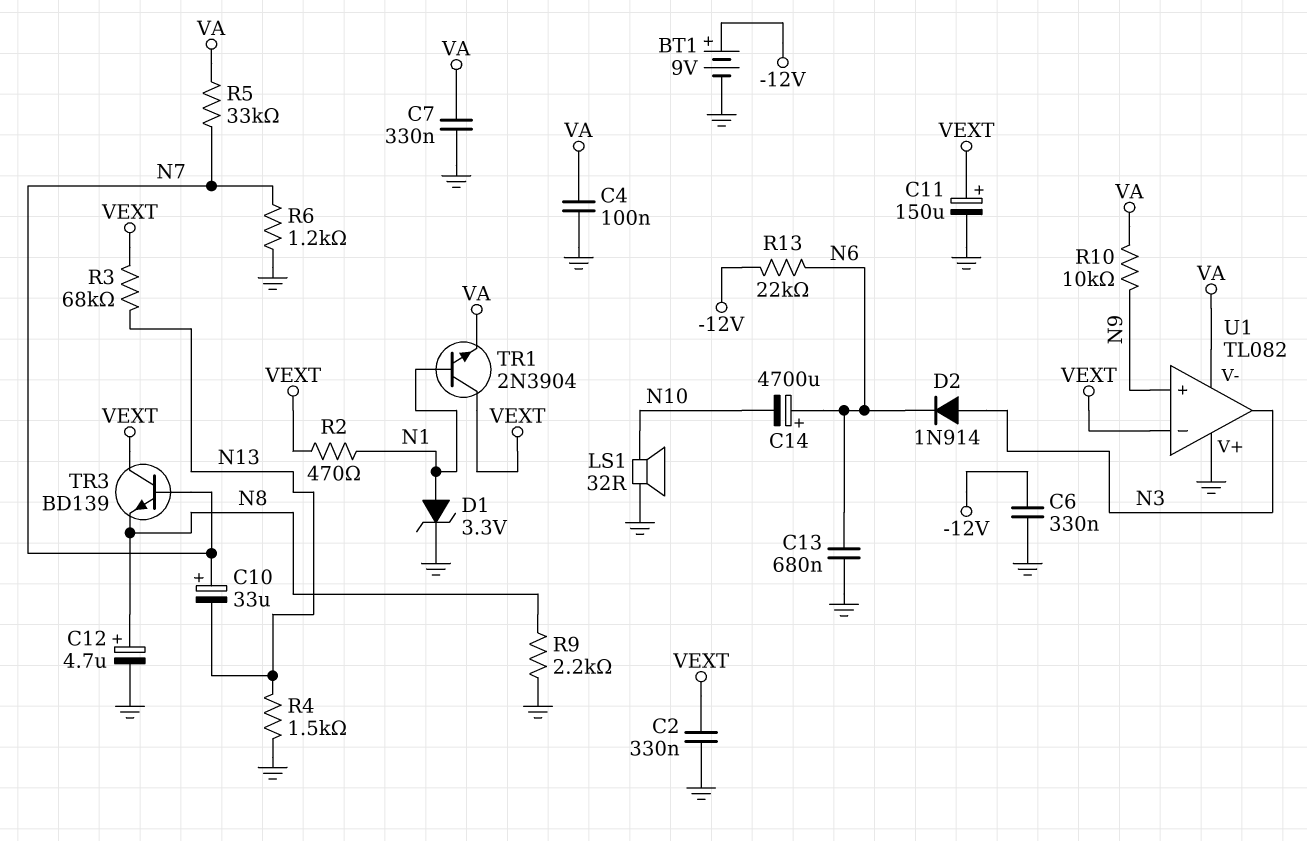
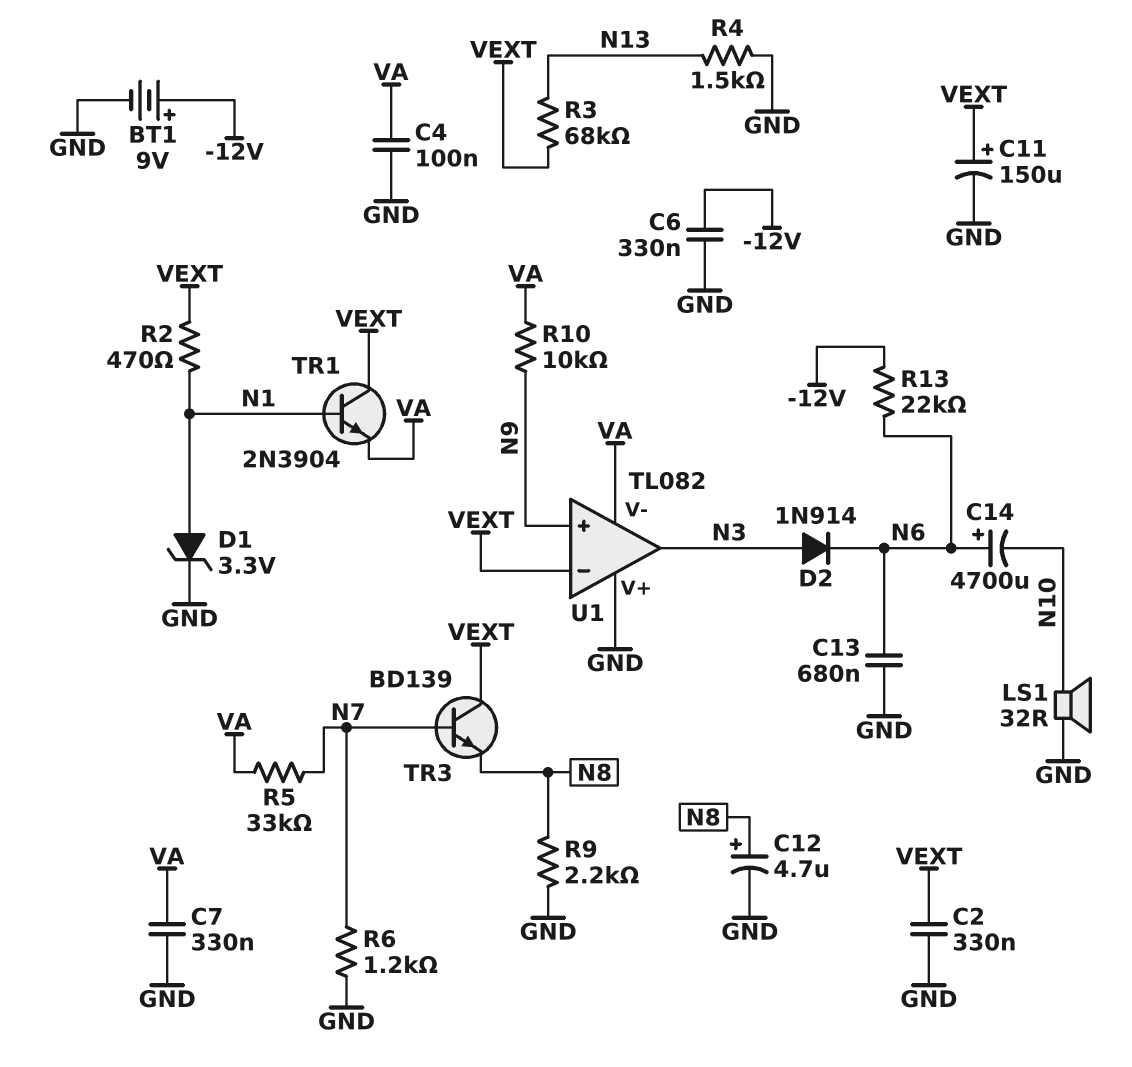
C10: 33uF (plus N7, minus N13) -> none

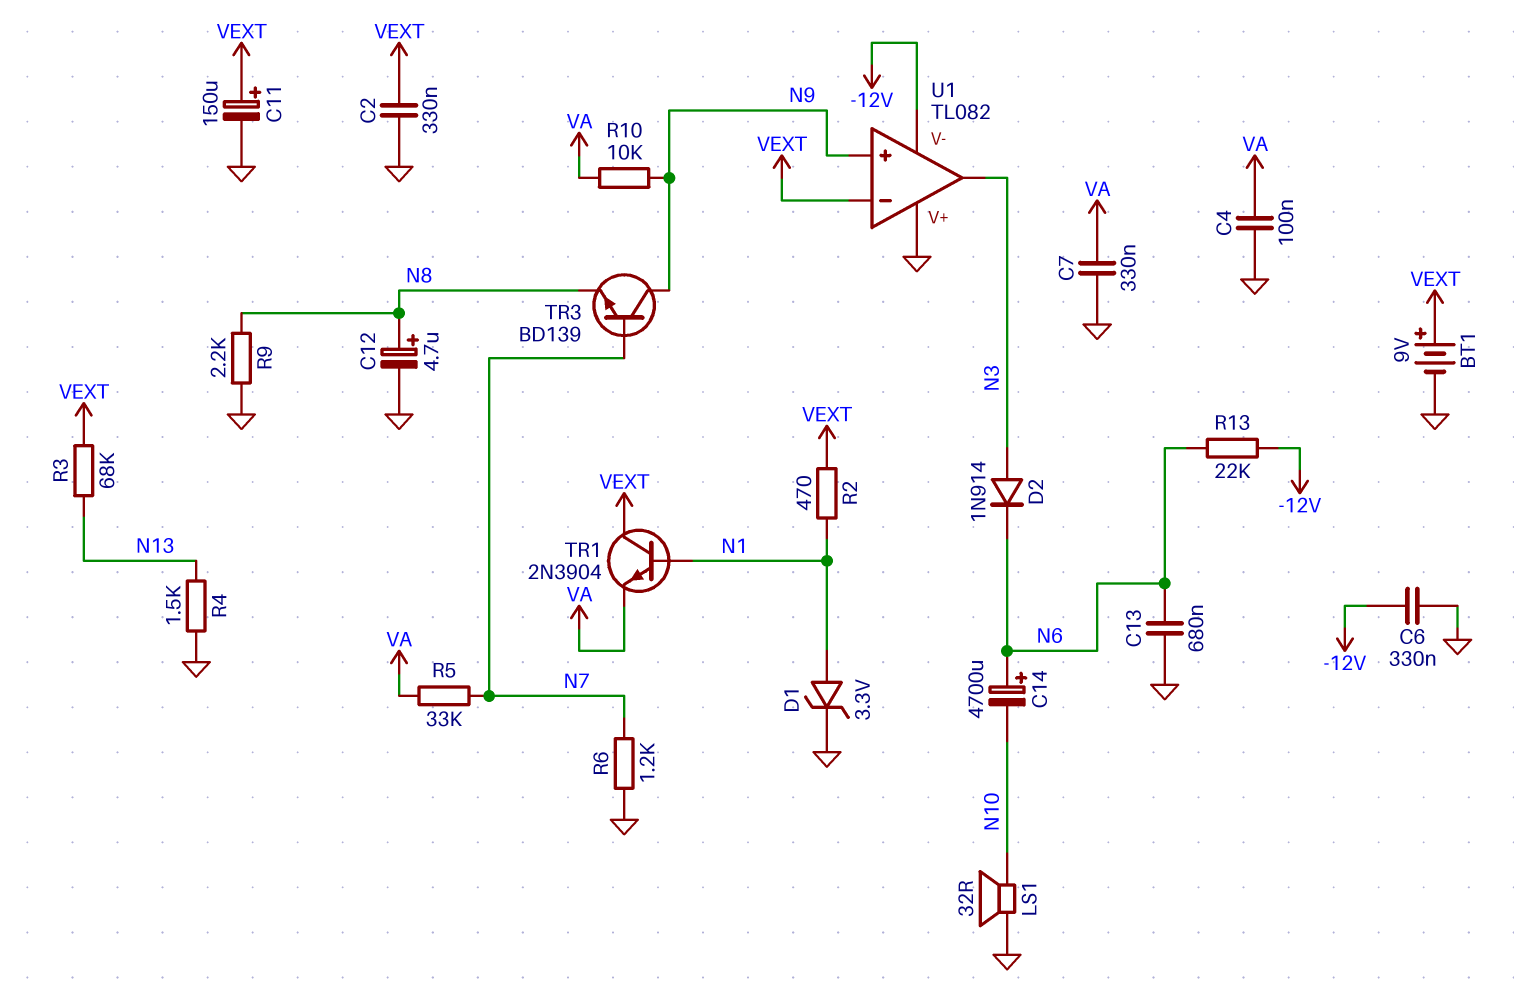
BT1: 9V (plus -12V, minus GND) -> 9V (plus VEXT, minus GND)
TR3: NPN BD139 (B N7, C VEXT, E N8) -> NPN BD139 (B N7, C N9, E N8)
U1 pin V-: VA -> -12V

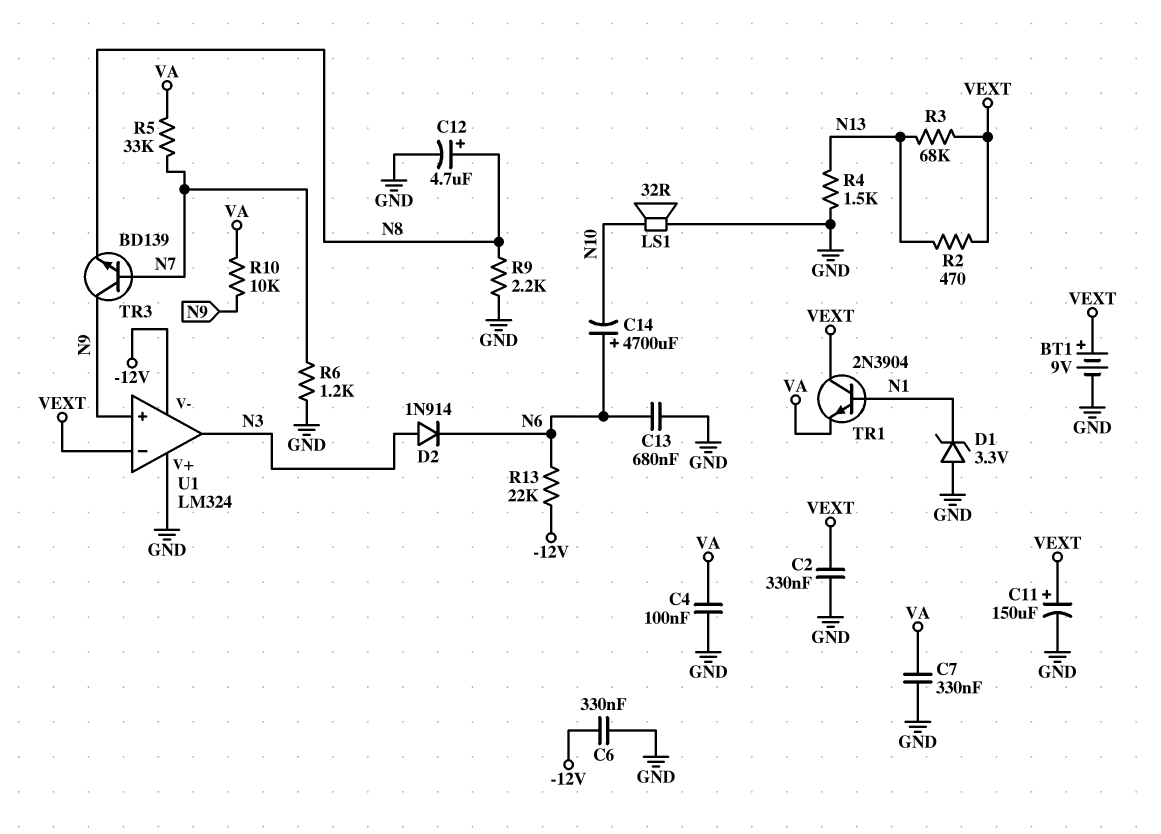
D1: zener 3.3V (A N1, K GND) -> zener 3.3V (A GND, K N1)
R2: 470 (N1, VEXT) -> 470 (N13, VEXT)
U1: TL082 -> LM324

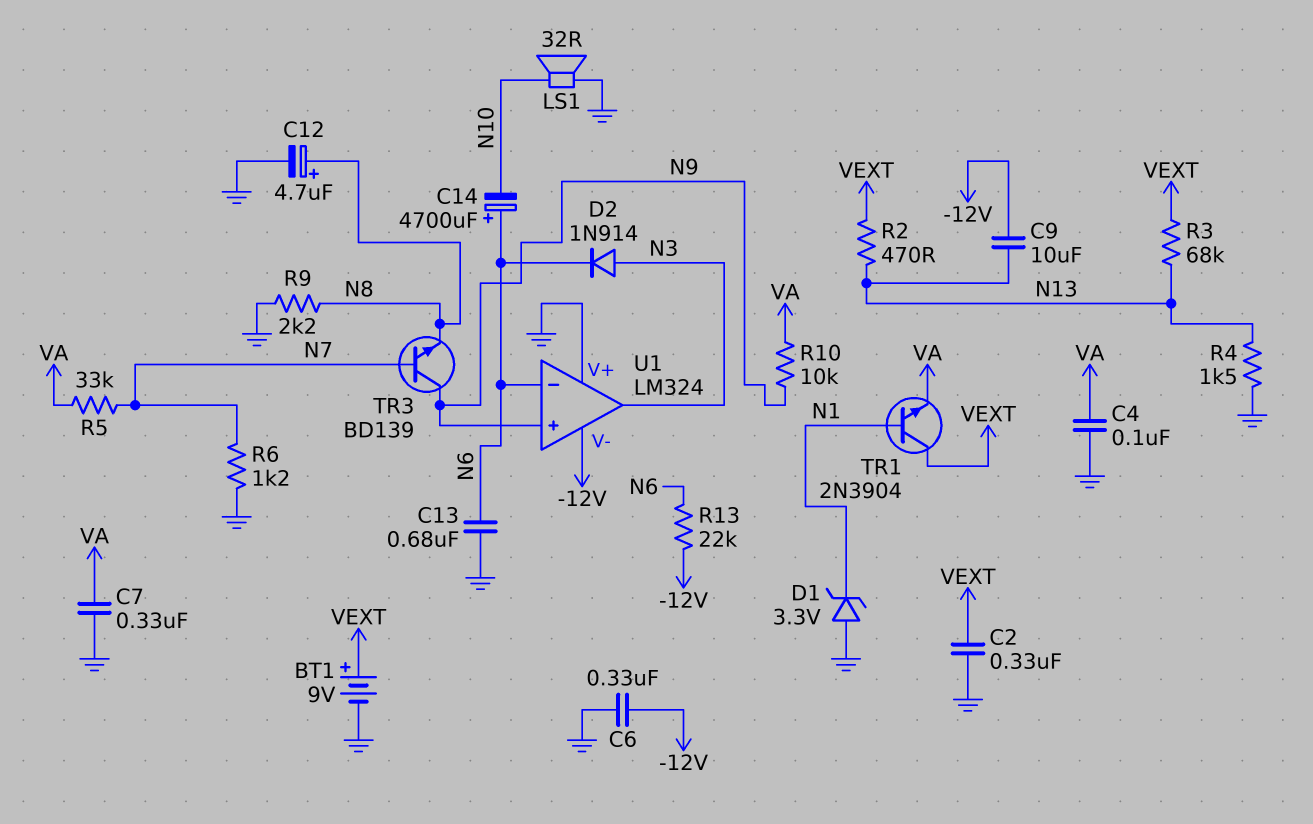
C9: none -> 10uF (-12V, N13)
C11: 150uF (plus VEXT, minus GND) -> none
U1 pin in-: VEXT -> N6

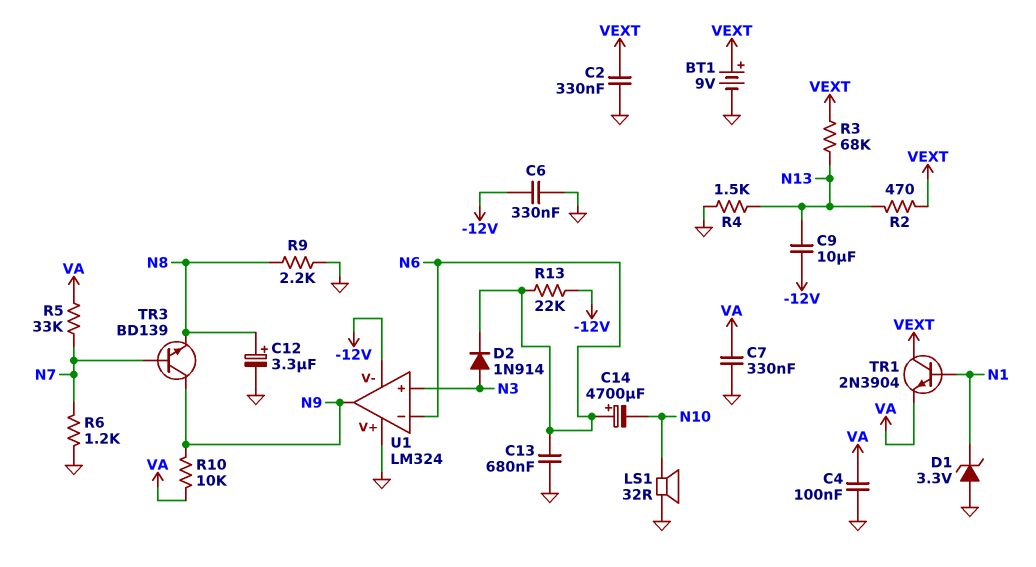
C12: 4.7uF (plus N8, minus GND) -> 3.3uF (plus N8, minus GND)
U1 pin in+: N9 -> N3
U1 pin out: N3 -> N9

